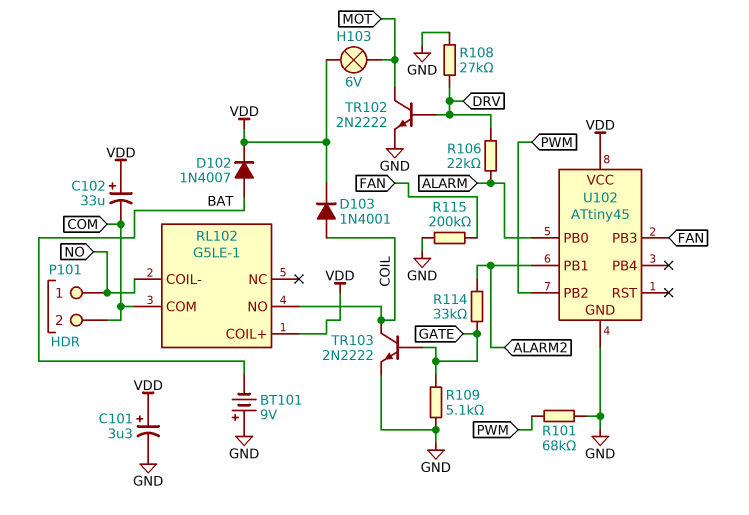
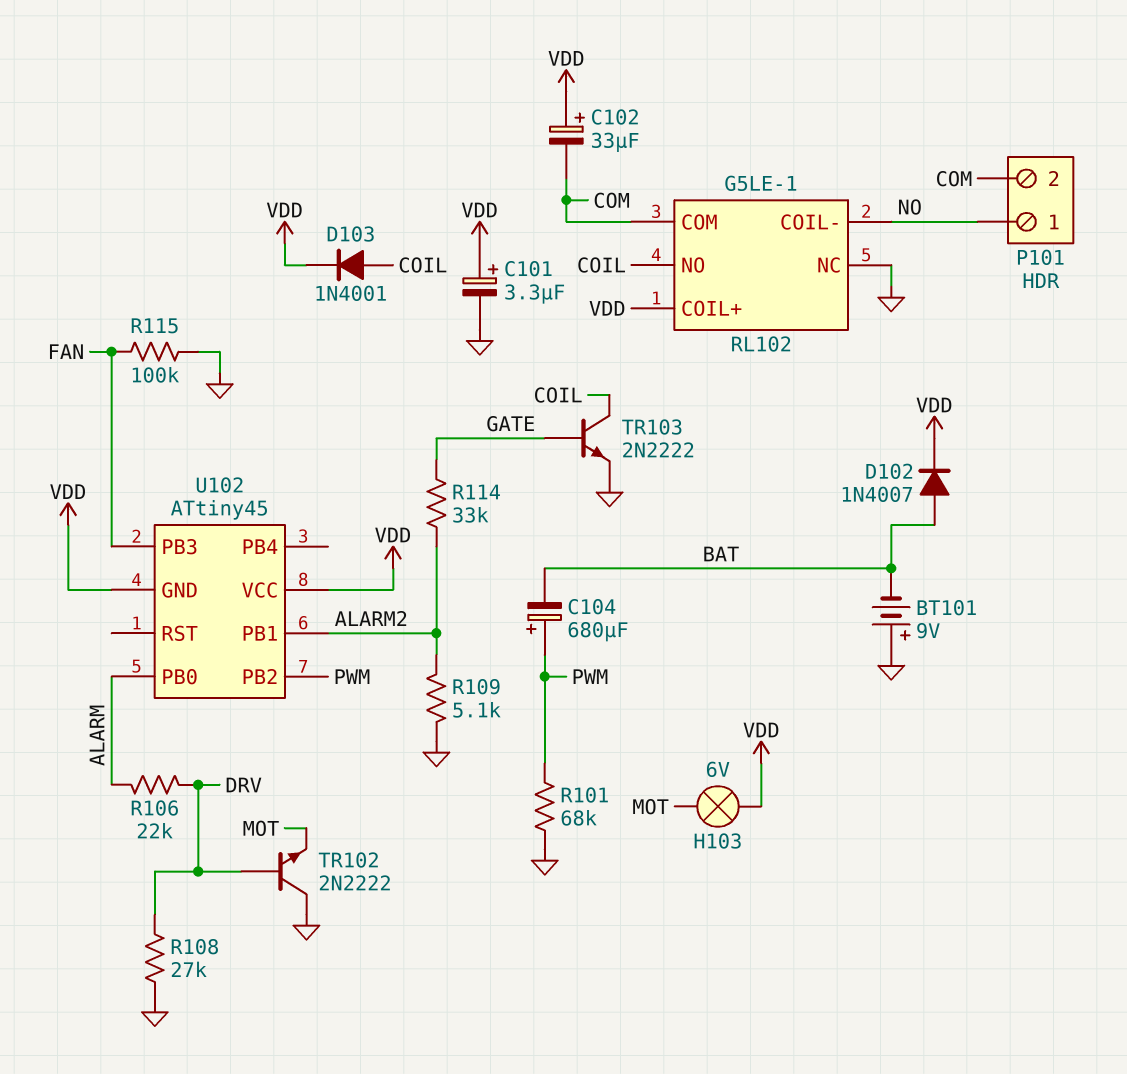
C104: none -> 680uF (plus PWM, minus BAT)
R109: 5.1k (GATE, GND) -> 5.1k (ALARM2, GND)
R115: 200k (FAN, GND) -> 100k (FAN, GND)
RL102 pin NC: none -> GND
TR102: NPN 2N2222 (B DRV, C MOT, E GND) -> NPN 2N2222 (B DRV, C GND, E MOT)
U102 pin GND: GND -> VDD

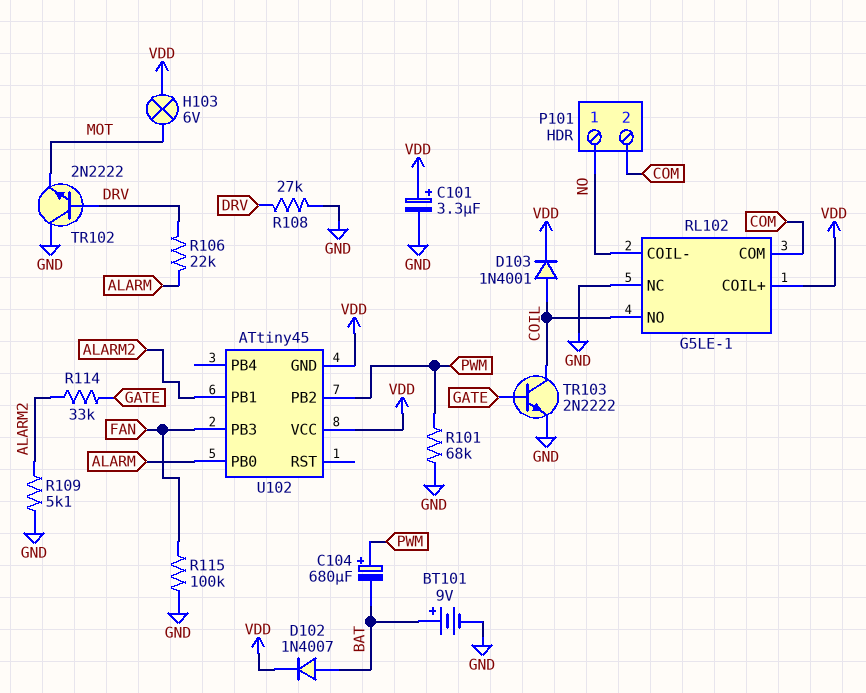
BT101: 9V (plus GND, minus BAT) -> 9V (plus BAT, minus GND)
C102: 33uF (plus VDD, minus COM) -> none

